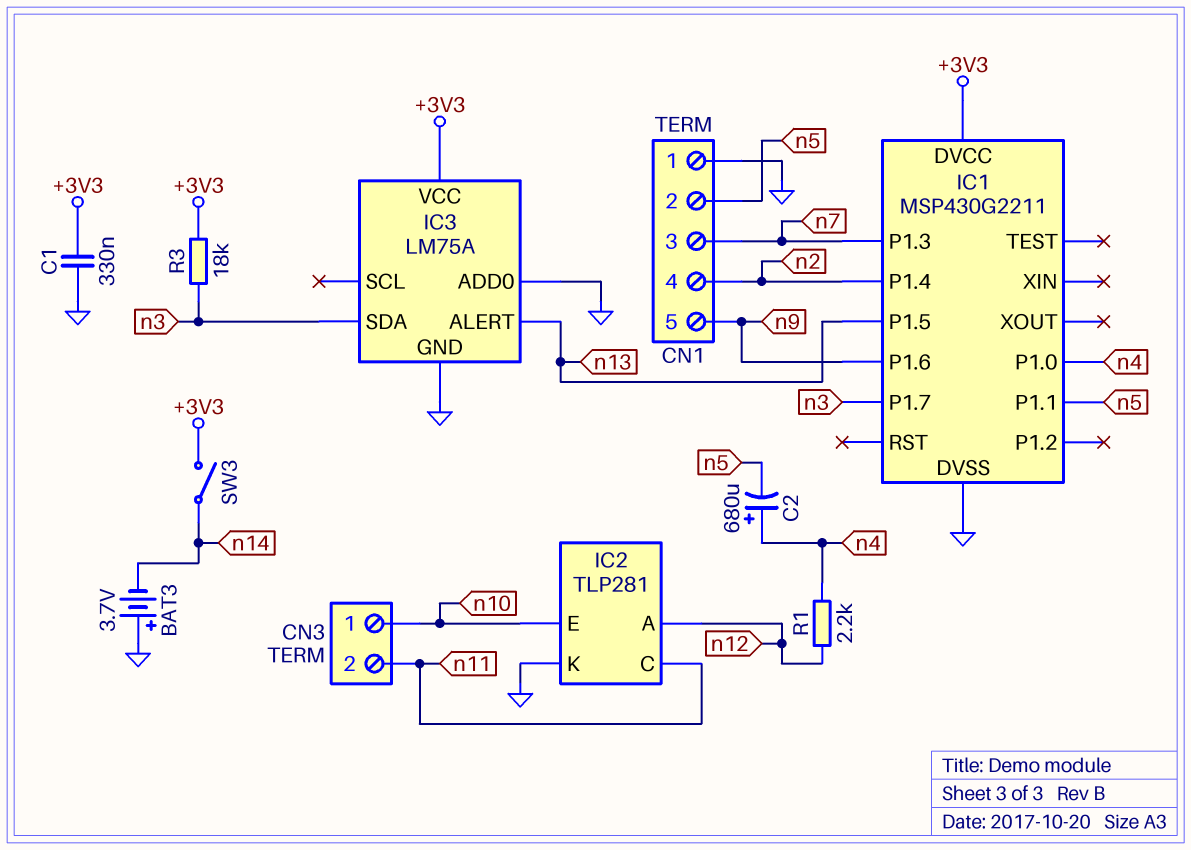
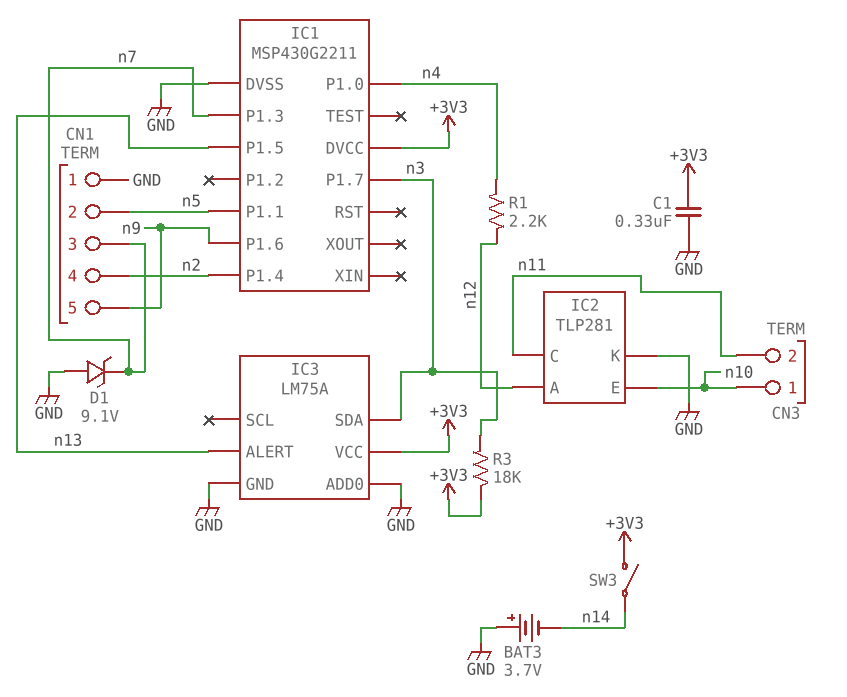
C2: 680uF (plus n4, minus n5) -> none
D1: none -> zener 9.1V (A GND, K n7)

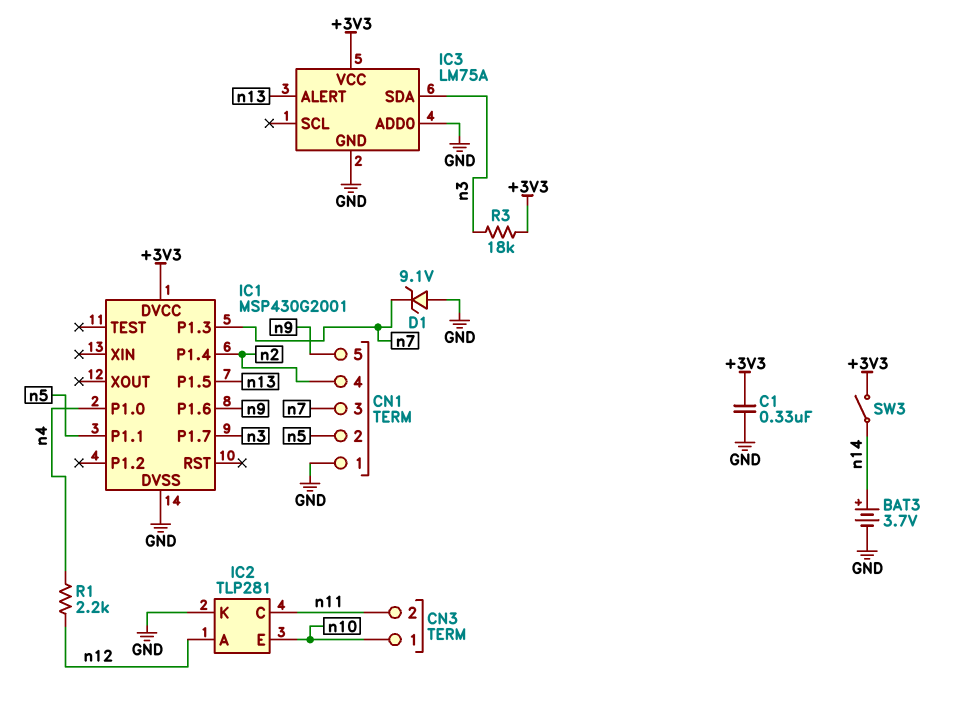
BAT3: 3.7V (plus GND, minus n14) -> 3.7V (plus n14, minus GND)
IC1: MSP430G2211 -> MSP430G2001

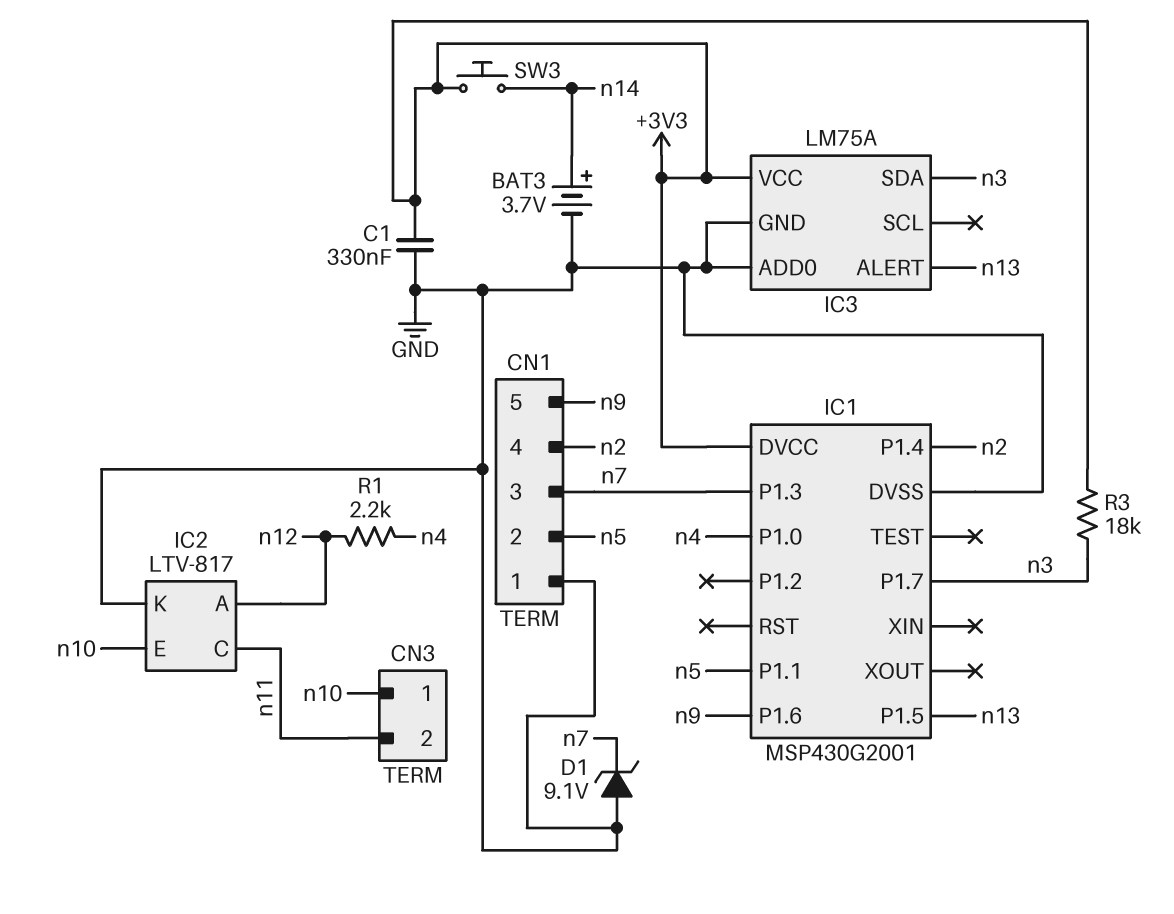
IC2: TLP281 -> LTV-817
SW3: switch (+3V3, n14) -> button (+3V3, n14)

